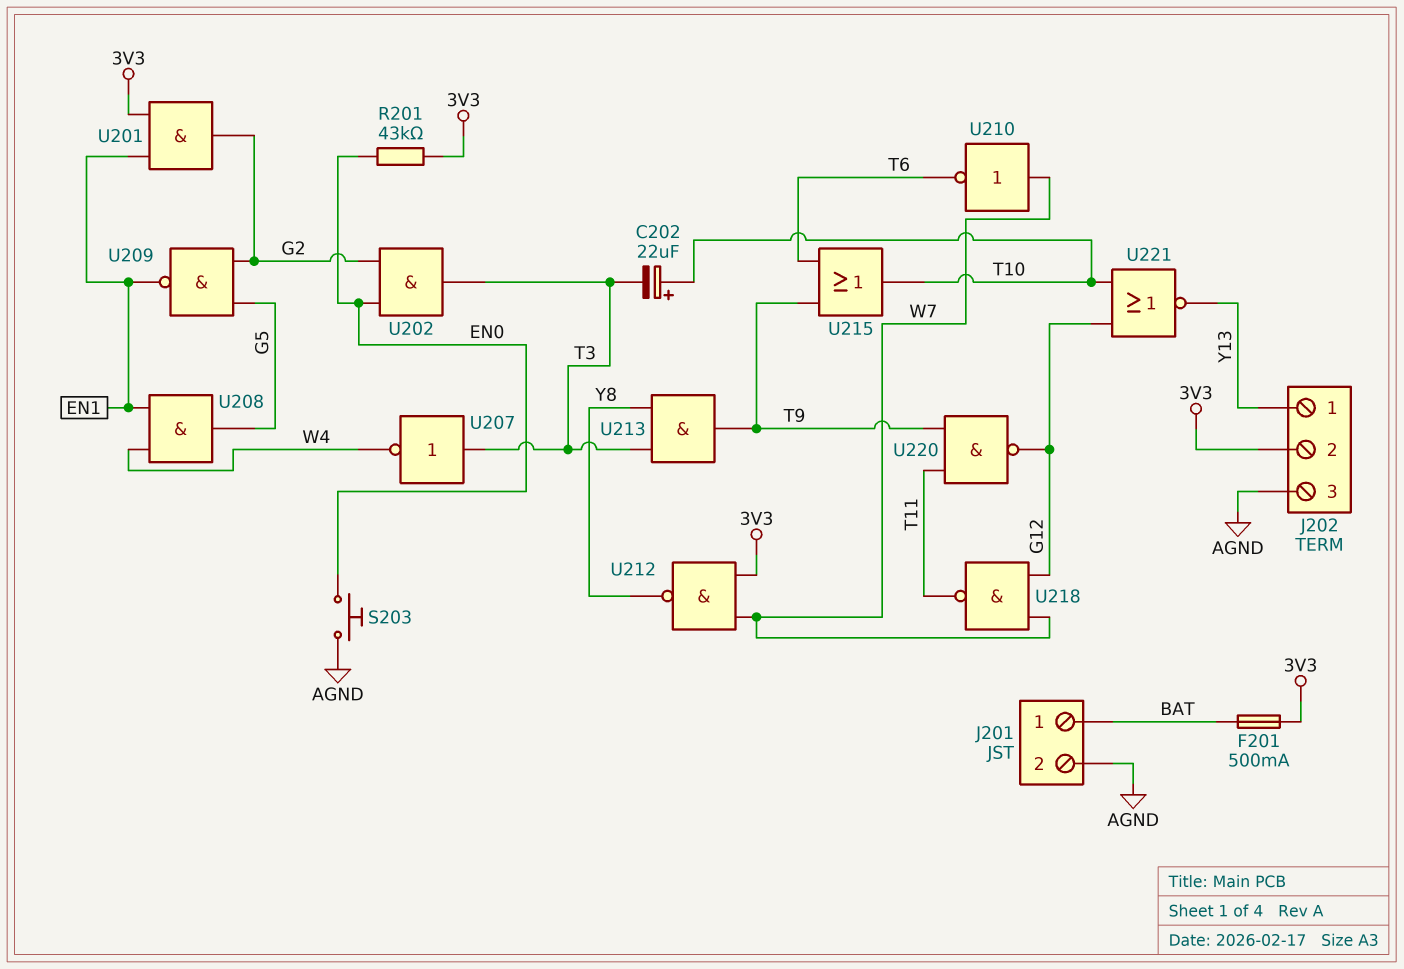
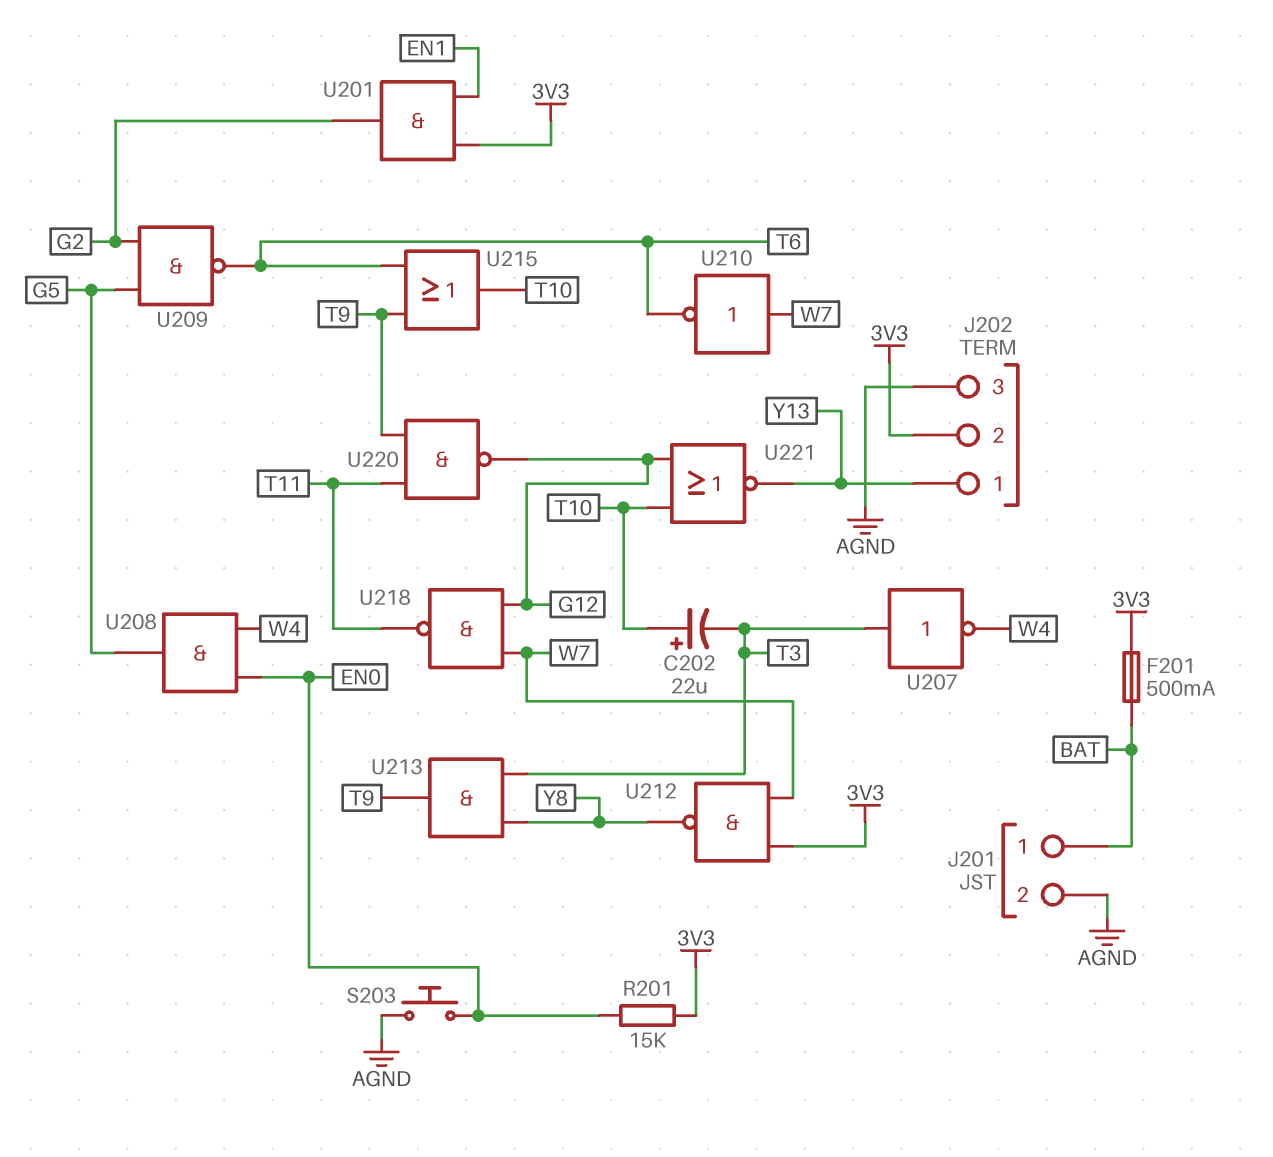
R201: 43k (3V3, EN0) -> 15k (3V3, EN0)
U202: AND (in EN0, in G2, out T3) -> none
U208: AND (in EN1, in W4, out G5) -> AND (in EN0, in W4, out G5)
U209: NAND (in G2, in G5, out EN1) -> NAND (in G2, in G5, out T6)

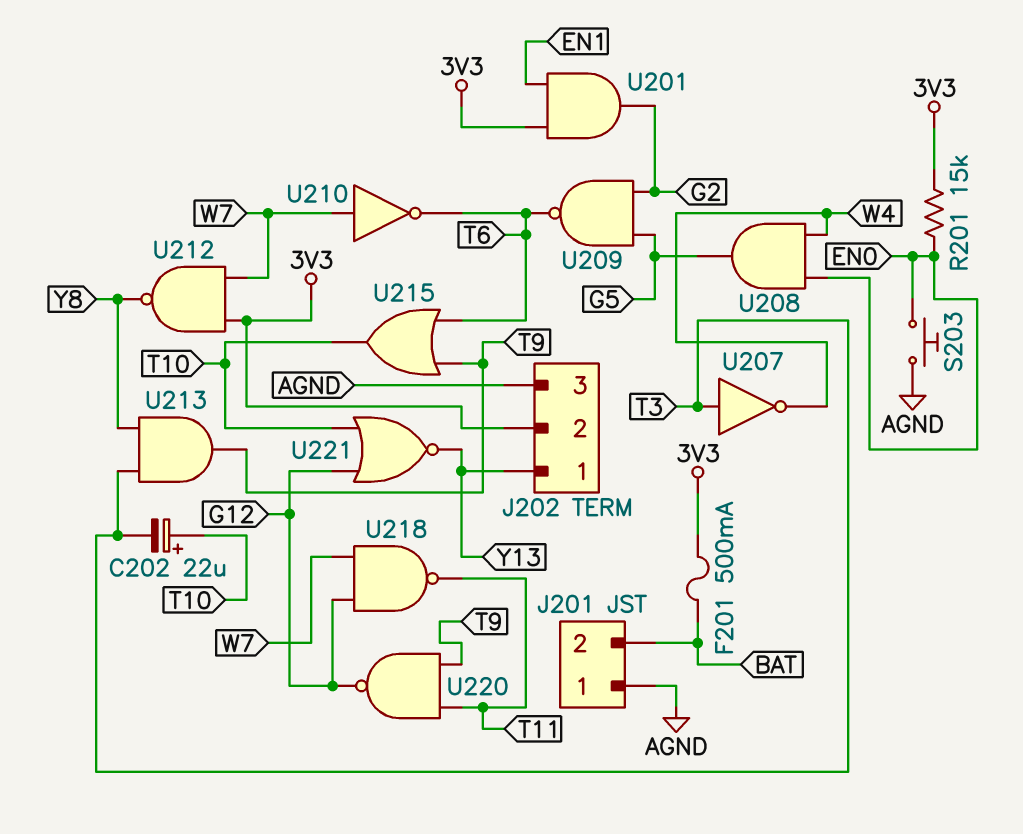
J201 pin 1: BAT -> AGND
J201 pin 2: AGND -> BAT

